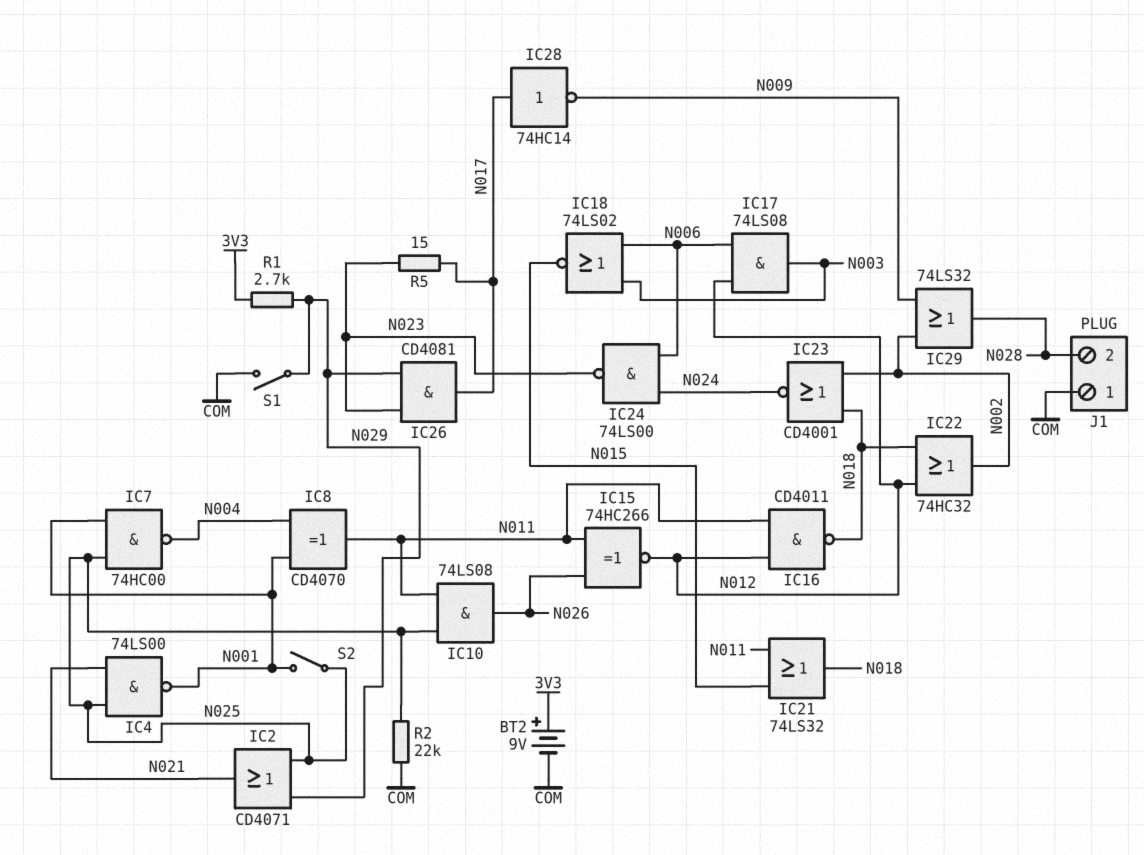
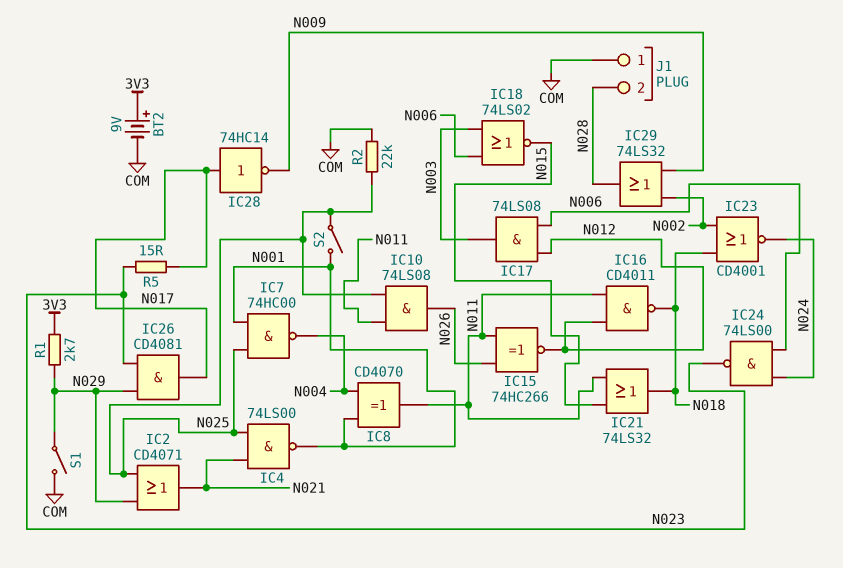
IC22: OR 74HC32 (in N012, in N018, out N002) -> none

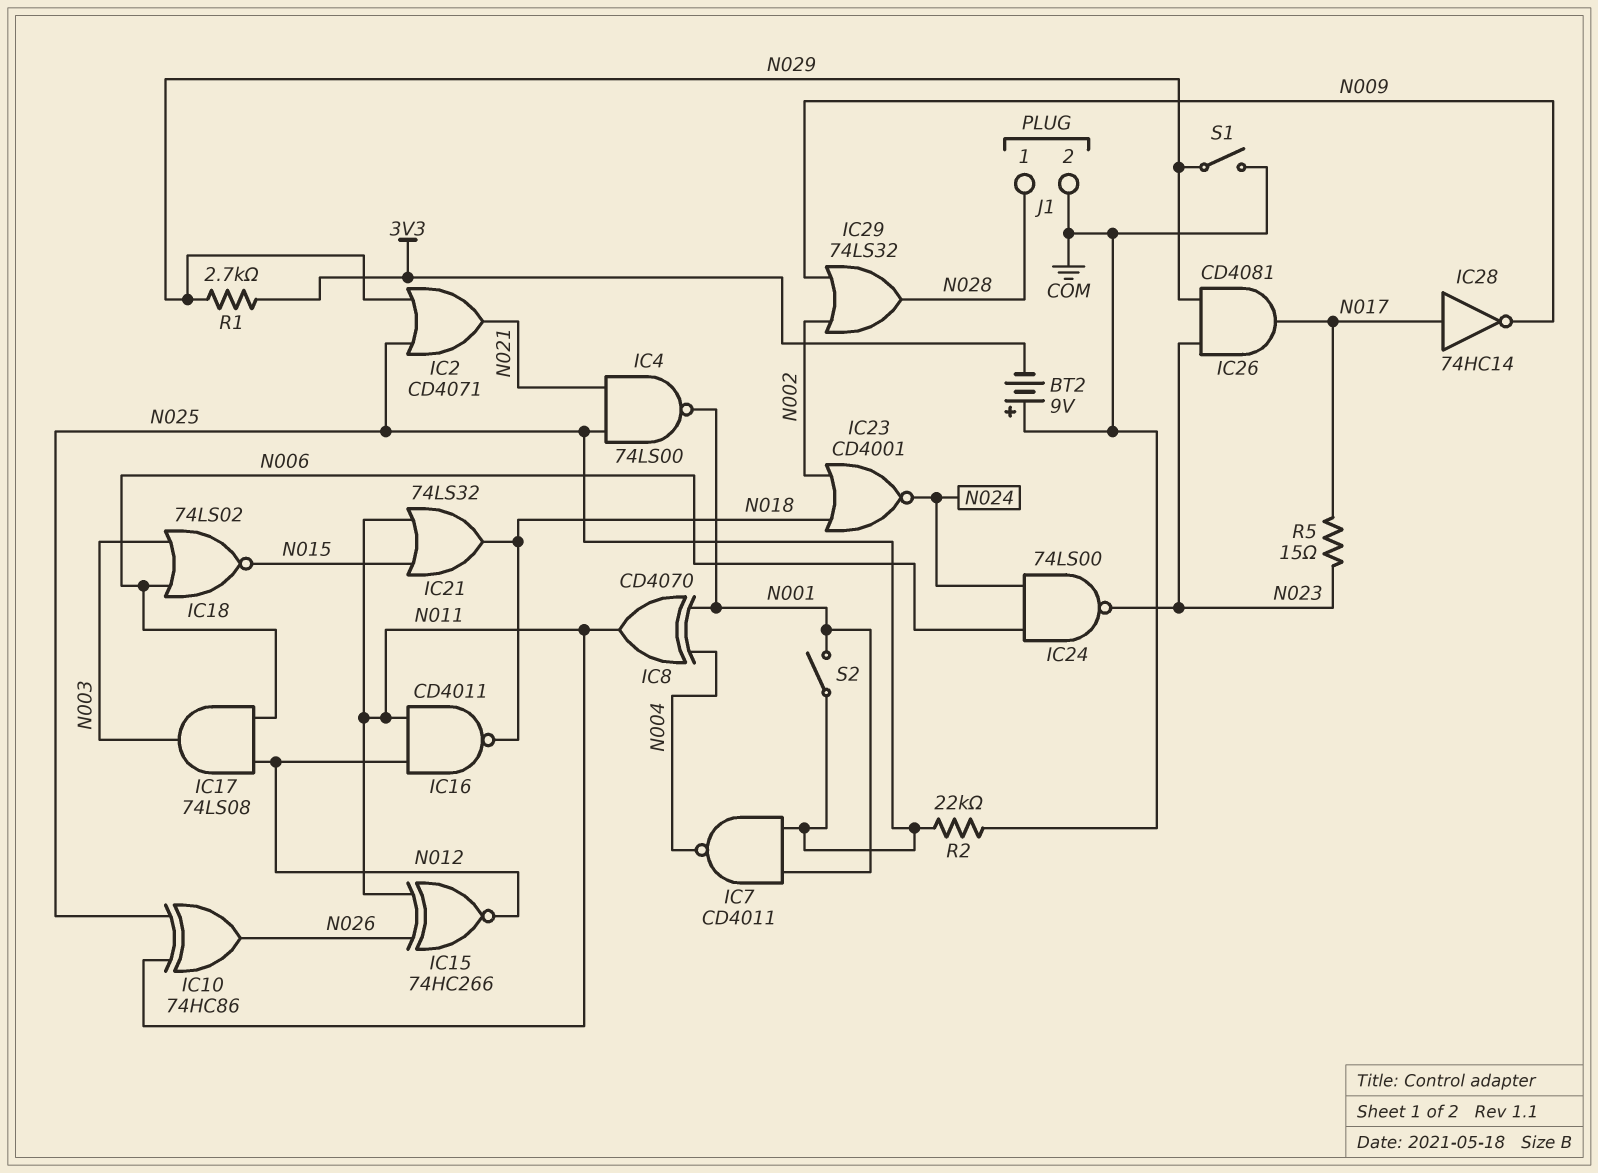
BT2: 9V (plus 3V3, minus COM) -> 9V (plus COM, minus 3V3)
IC7: NAND 74HC00 (in N001, in N025, out N004) -> NAND CD4011 (in N001, in N025, out N004)
IC10: AND 74LS08 (in N011, in N025, out N026) -> XOR 74HC86 (in N011, in N025, out N026)
J1 pin 1: COM -> N028
J1 pin 2: N028 -> COM

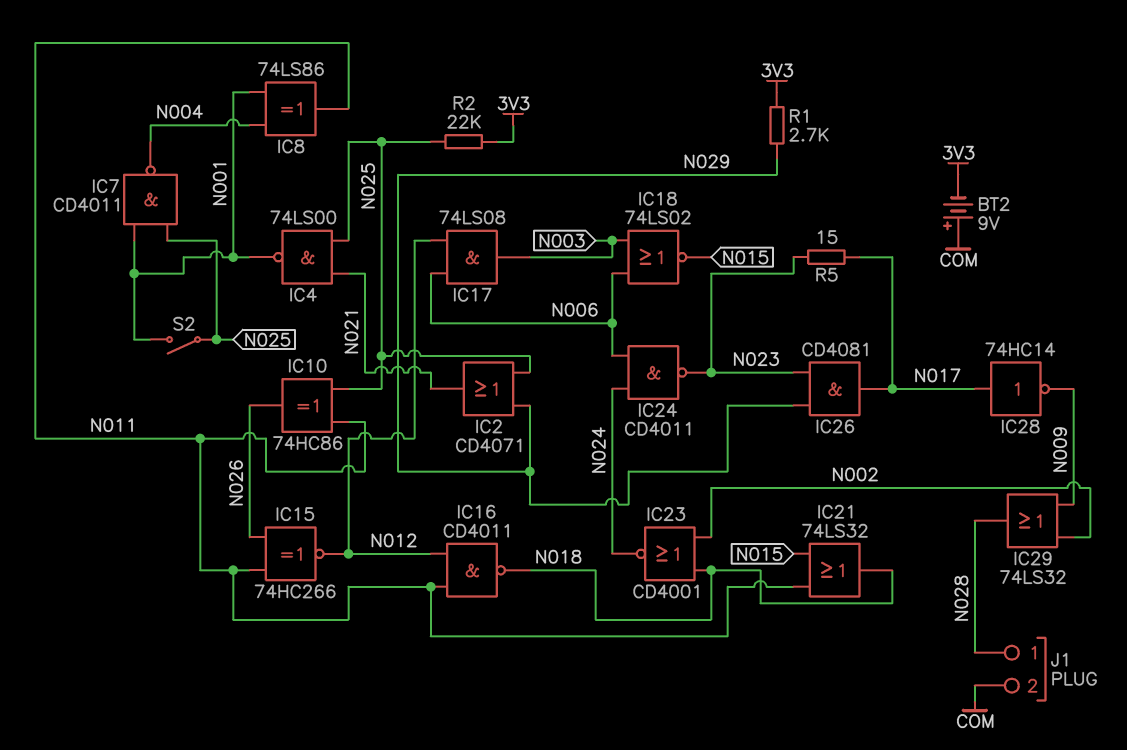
IC8: XOR CD4070 (in N001, in N004, out N011) -> XOR 74LS86 (in N001, in N004, out N011)
IC24: NAND 74LS00 (in N006, in N024, out N023) -> NAND CD4011 (in N006, in N024, out N023)
R2: 22k (COM, N025) -> 22k (3V3, N025)
S1: switch (COM, N029) -> none

